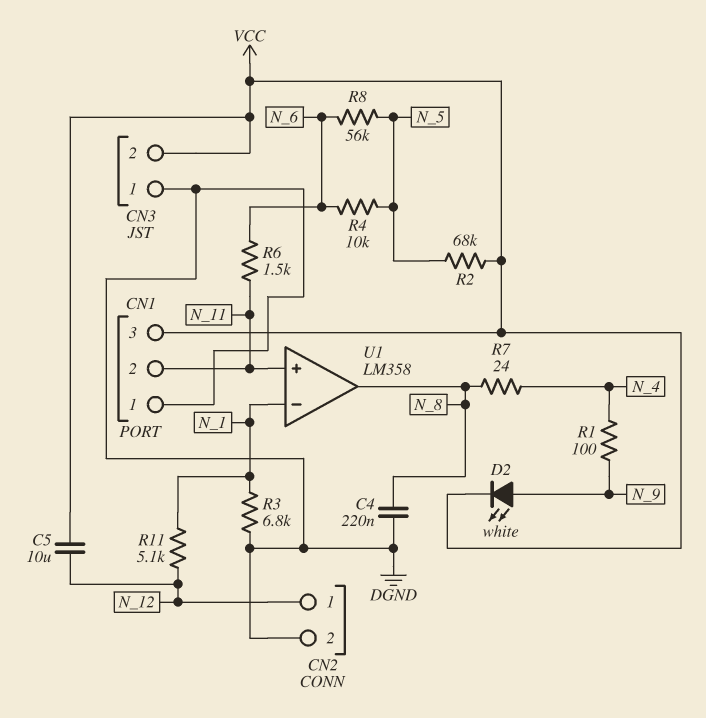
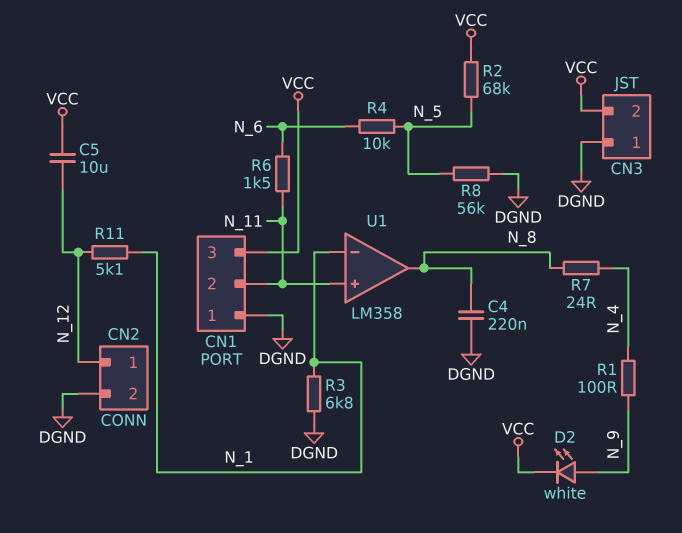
R8: 56k (N_5, N_6) -> 56k (DGND, N_5)

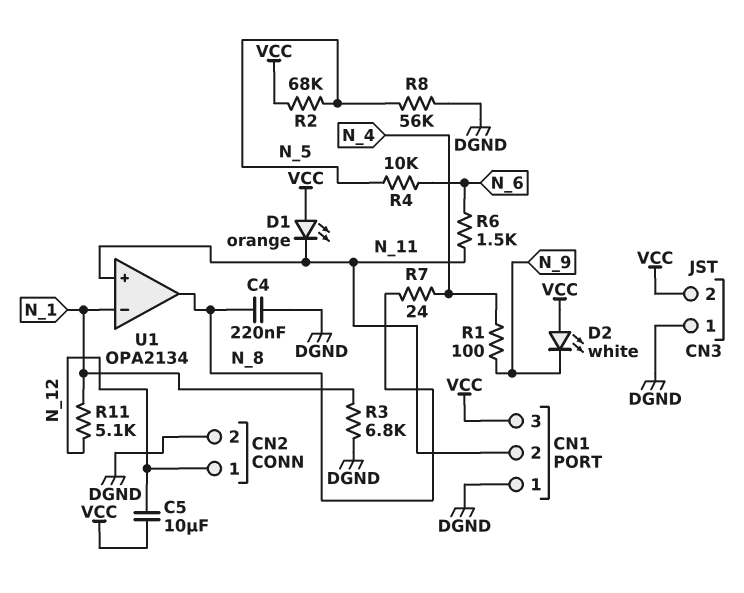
D1: none -> LED orange (A VCC, K N_11)
D2: LED white (A N_9, K VCC) -> LED white (A VCC, K N_9)
U1: LM358 -> OPA2134

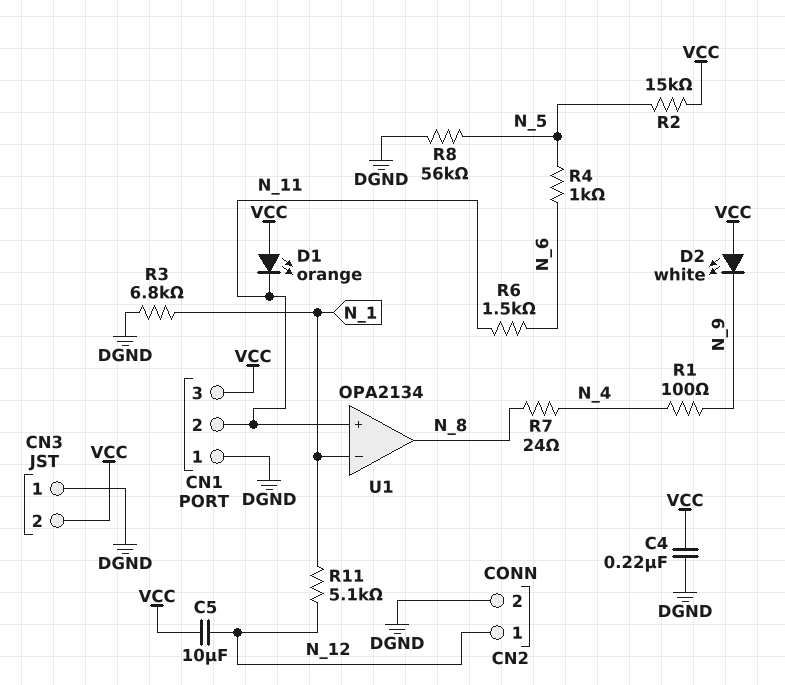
C4: 220nF (DGND, N_8) -> 220nF (DGND, VCC)
R2: 68k (N_5, VCC) -> 15k (N_5, VCC)
R4: 10k (N_5, N_6) -> 1k (N_5, N_6)

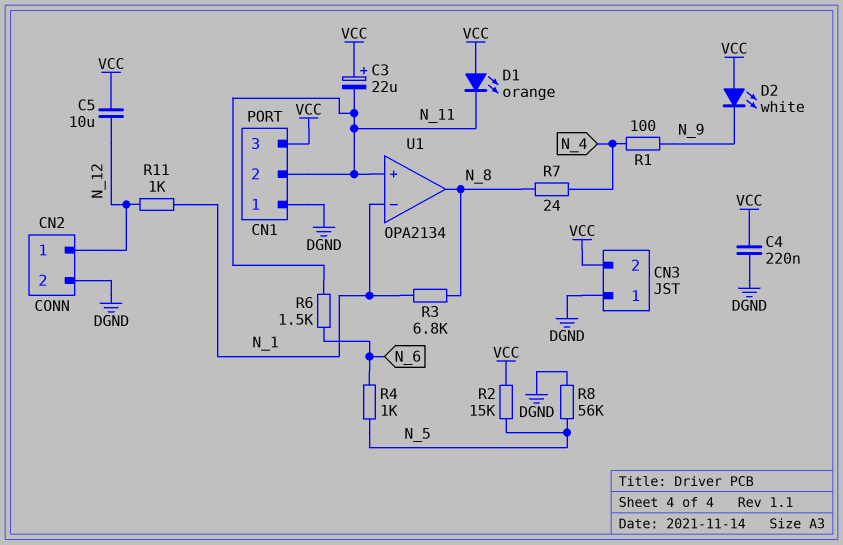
C3: none -> 22uF (plus VCC, minus N_11)
R3: 6.8k (DGND, N_1) -> 6.8k (N_1, N_8)
R11: 5.1k (N_1, N_12) -> 1k (N_1, N_12)

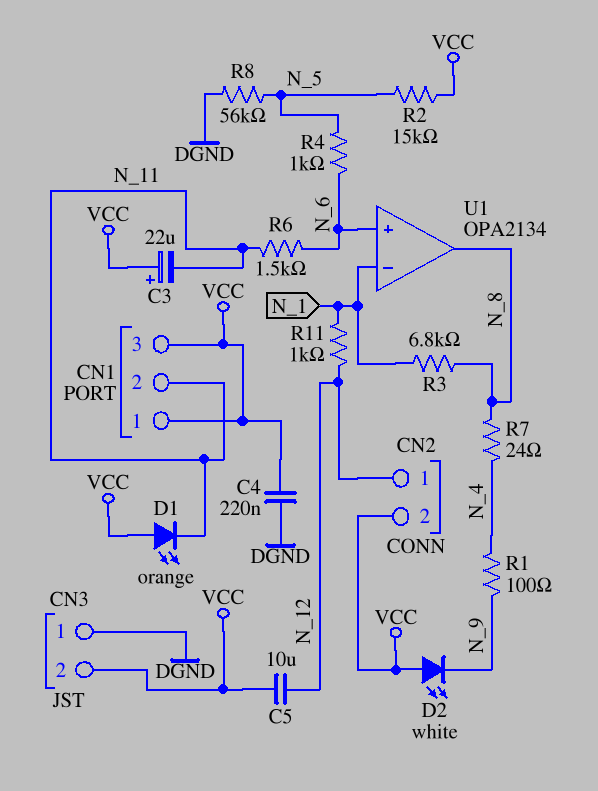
CN1 pin 1: DGND -> VCC
CN2 pin 2: DGND -> VCC
U1 pin in+: N_11 -> N_6

